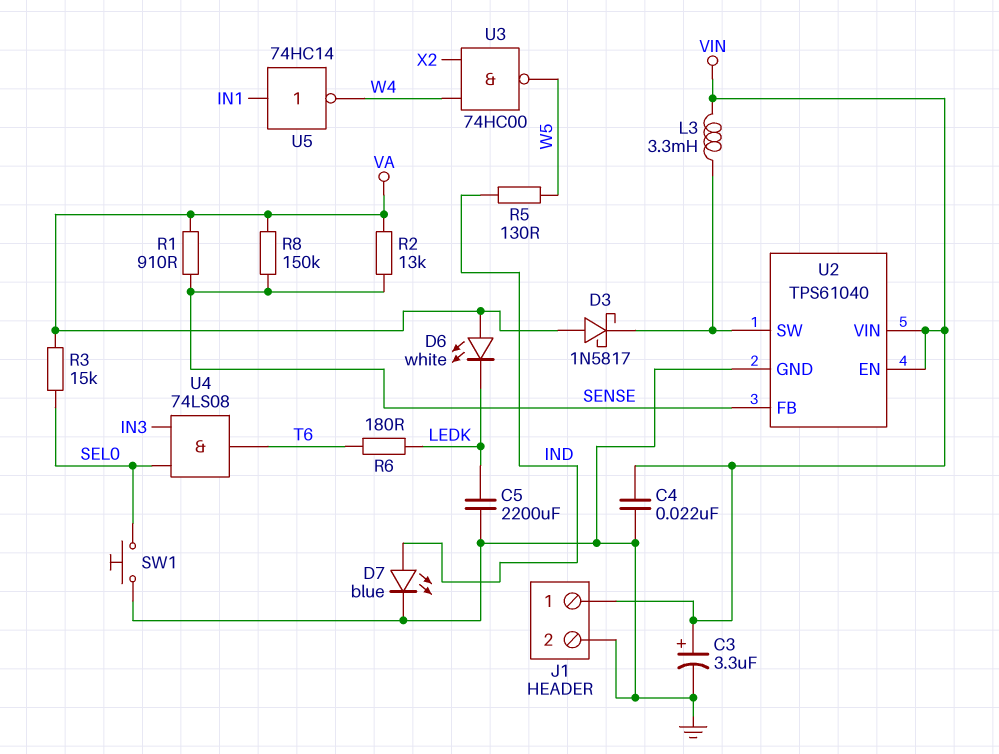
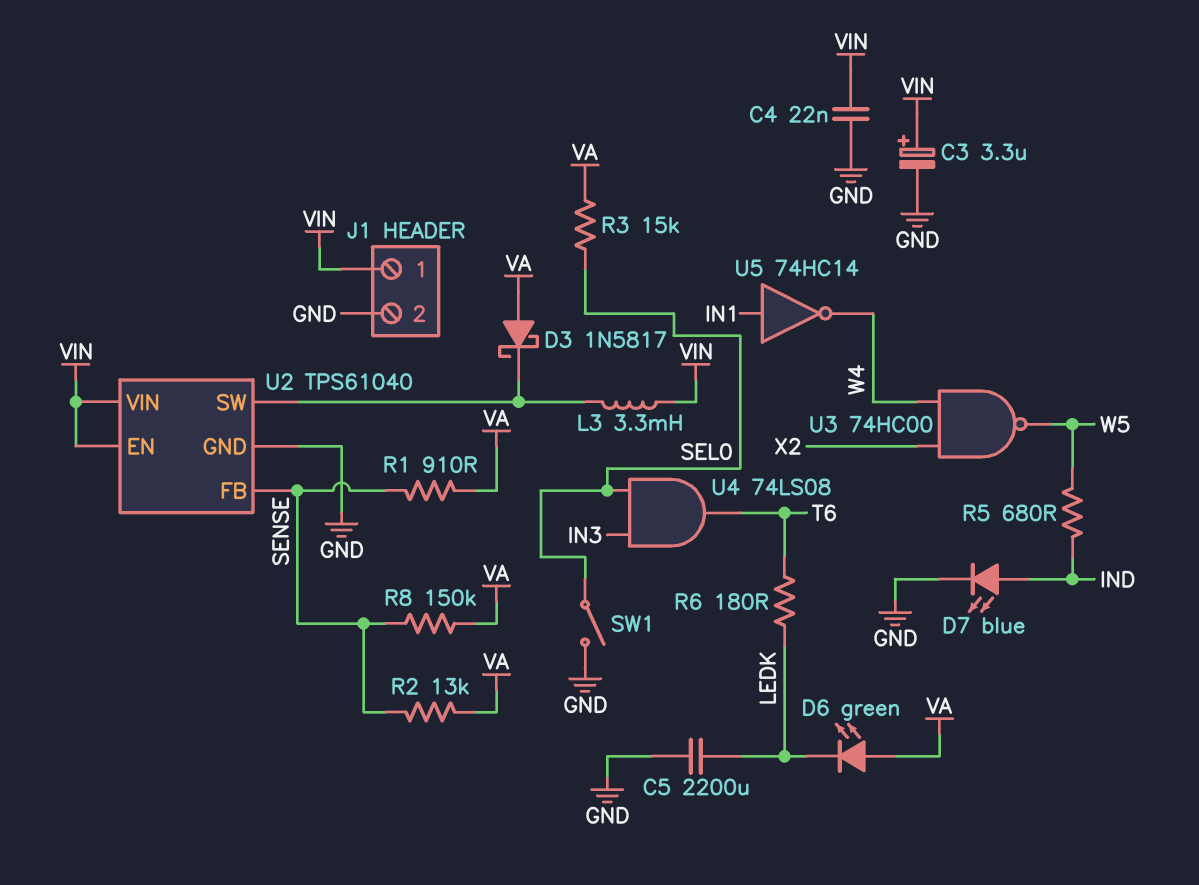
D6: LED white (A VA, K LEDK) -> LED green (A VA, K LEDK)
R5: 130 (IND, W5) -> 680 (IND, W5)
SW1: button (GND, SEL0) -> switch (GND, SEL0)

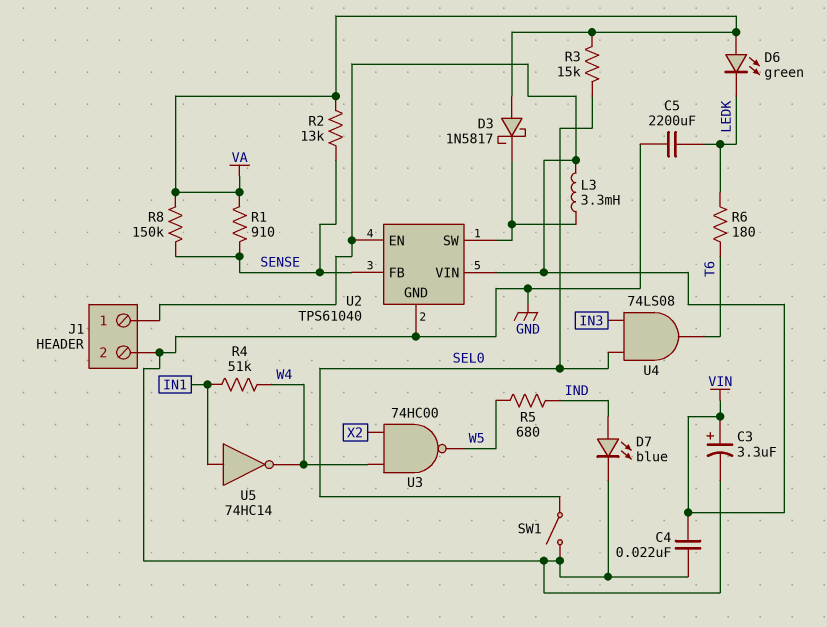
R4: none -> 51k (IN1, W4)

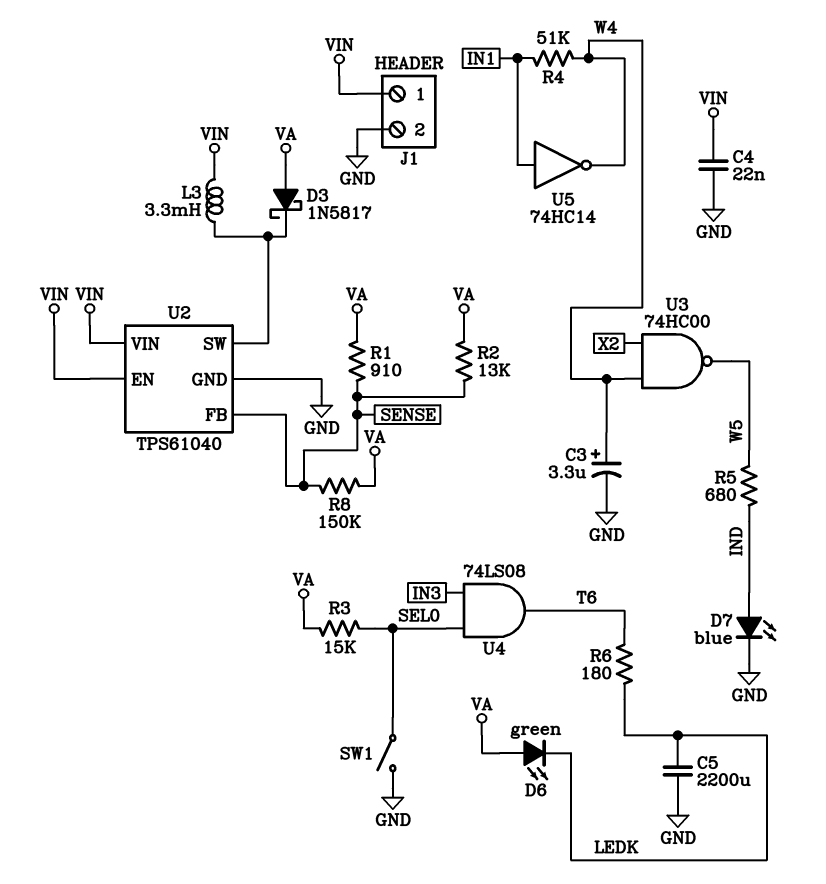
C3: 3.3uF (plus VIN, minus GND) -> 3.3uF (plus W4, minus GND)

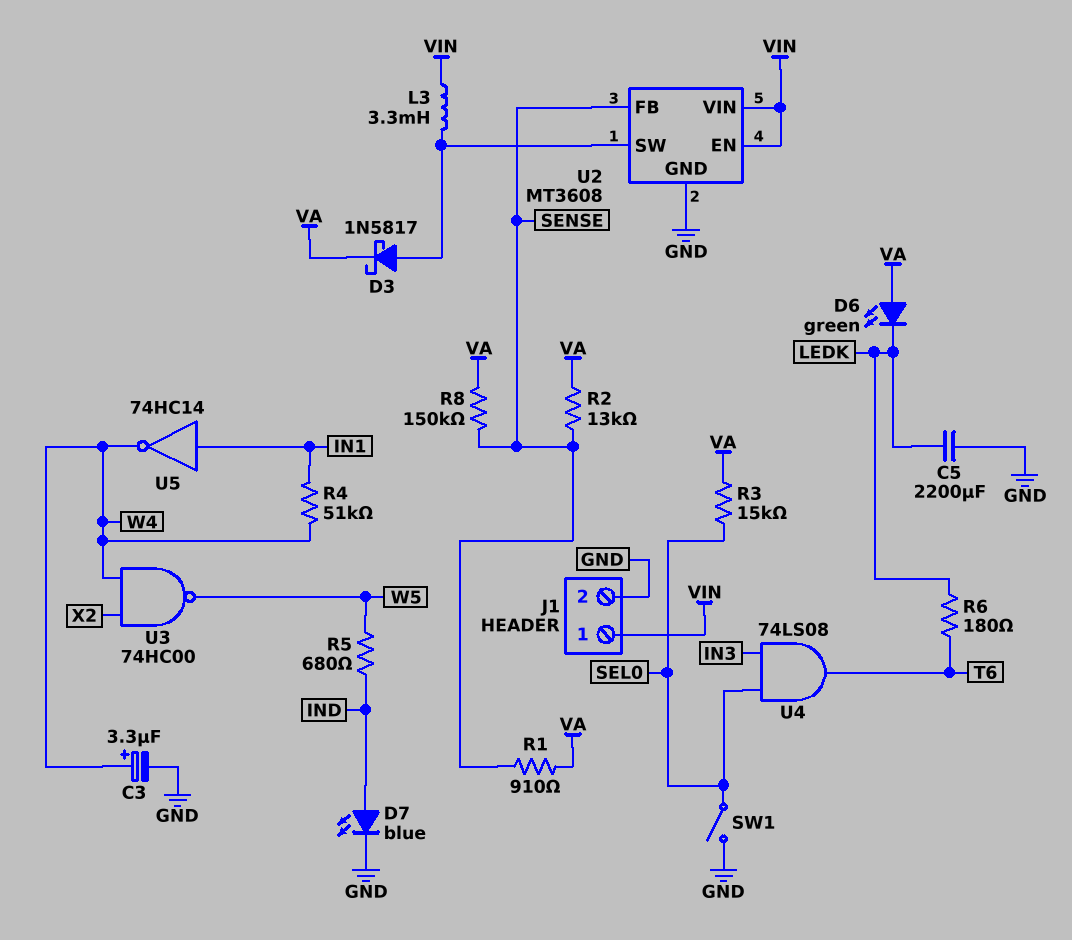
C4: 22nF (GND, VIN) -> none
D3: schottky 1N5817 (A VA, K U2/SW) -> schottky 1N5817 (A U2/SW, K VA)
U2: TPS61040 -> MT3608

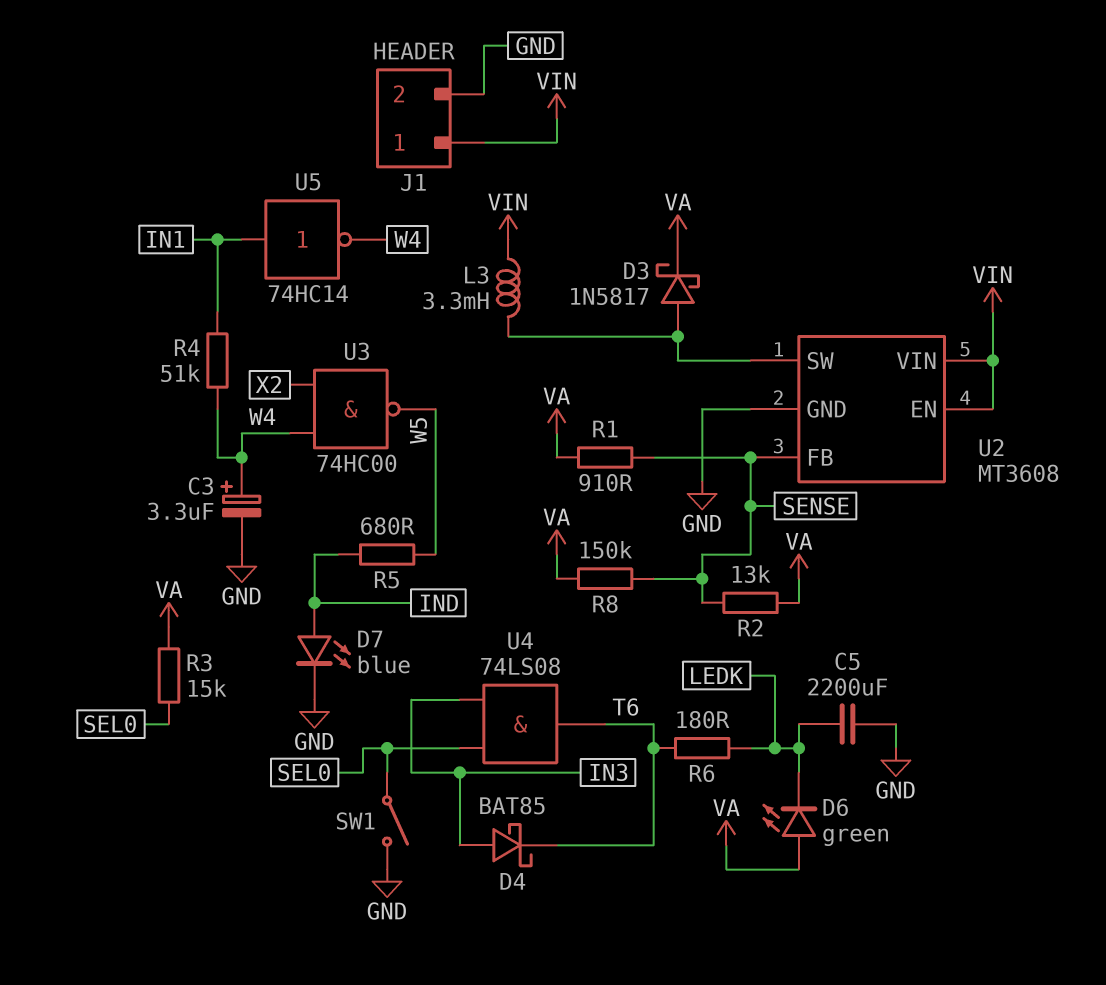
D4: none -> schottky BAT85 (A IN3, K T6)

